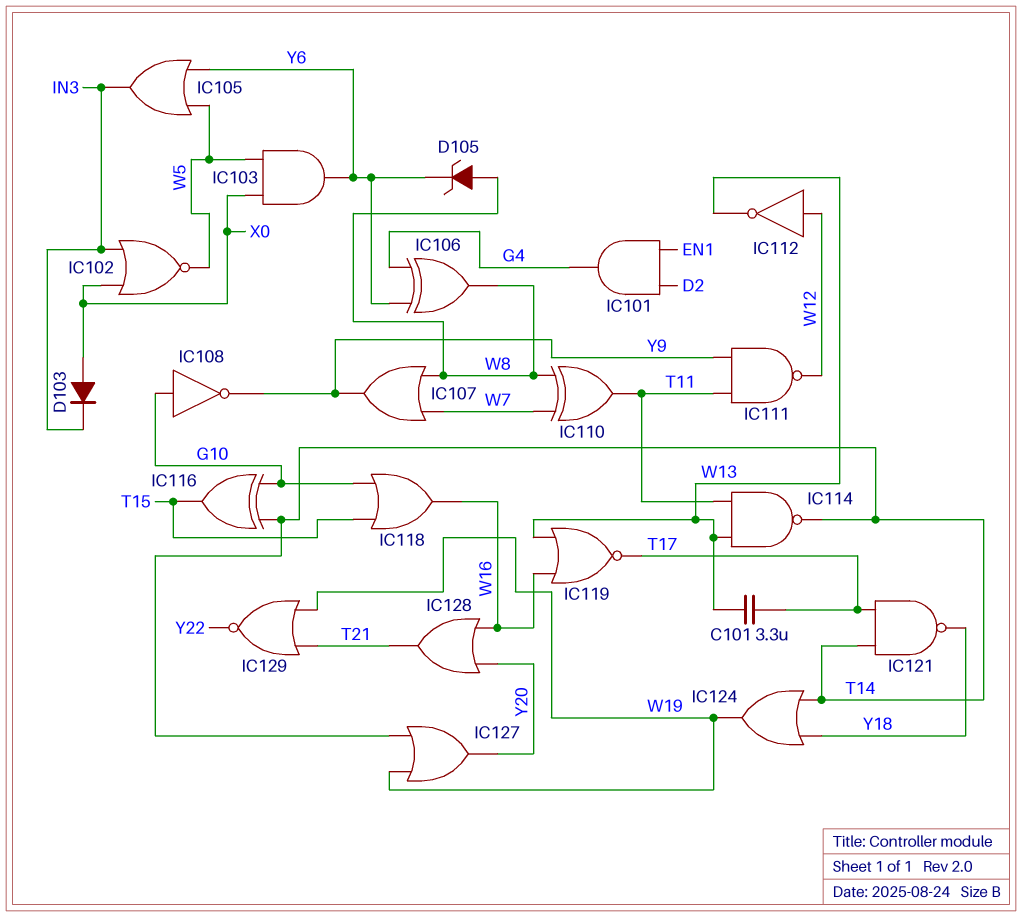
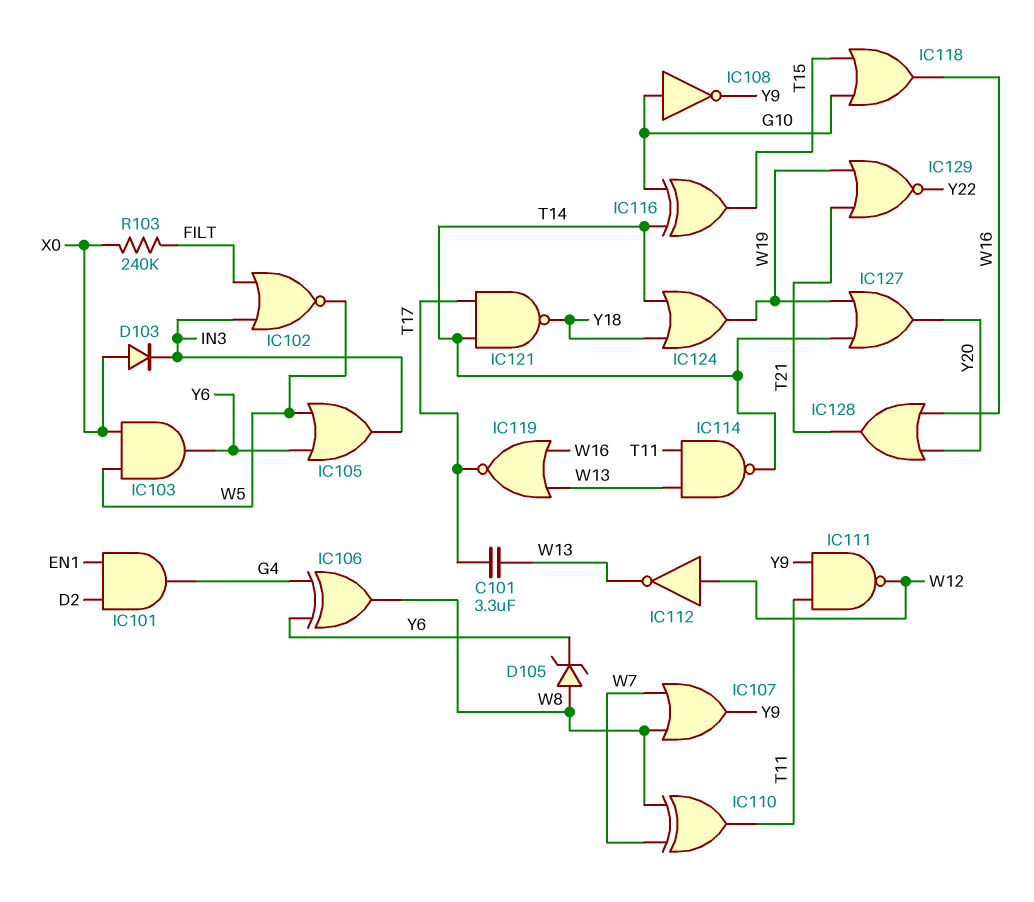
IC102: NOR (in IN3, in X0, out W5) -> NOR (in FILT, in IN3, out W5)
R103: none -> 240k (FILT, X0)

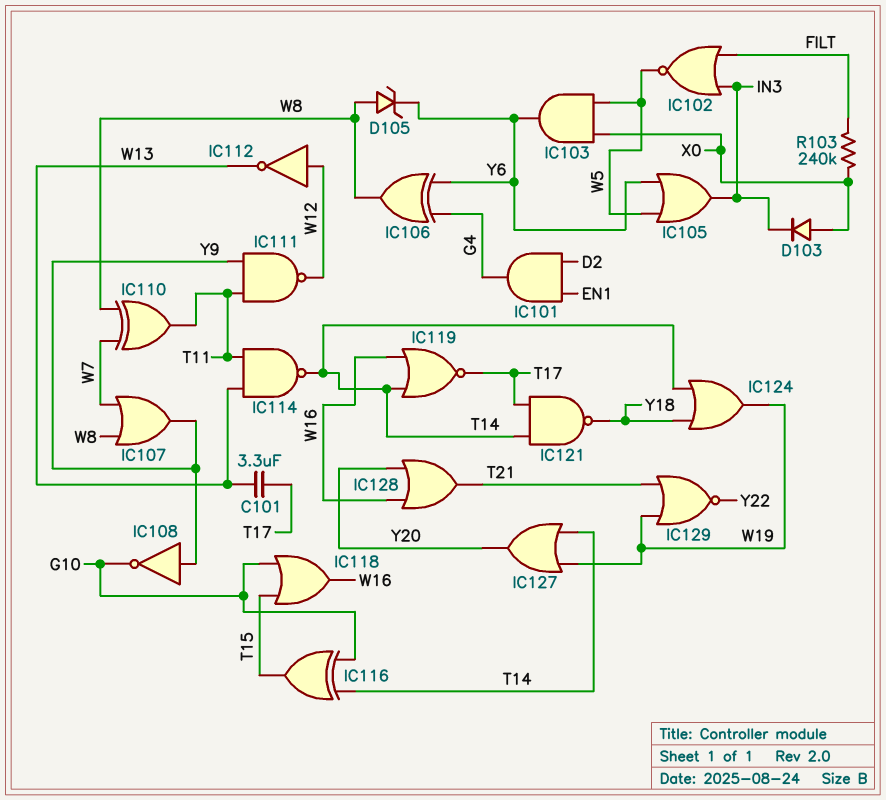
IC108: NOT (in G10, out Y9) -> NOT (in Y9, out G10)
IC119: NOR (in W13, in W16, out T17) -> NOR (in T14, in W16, out T17)

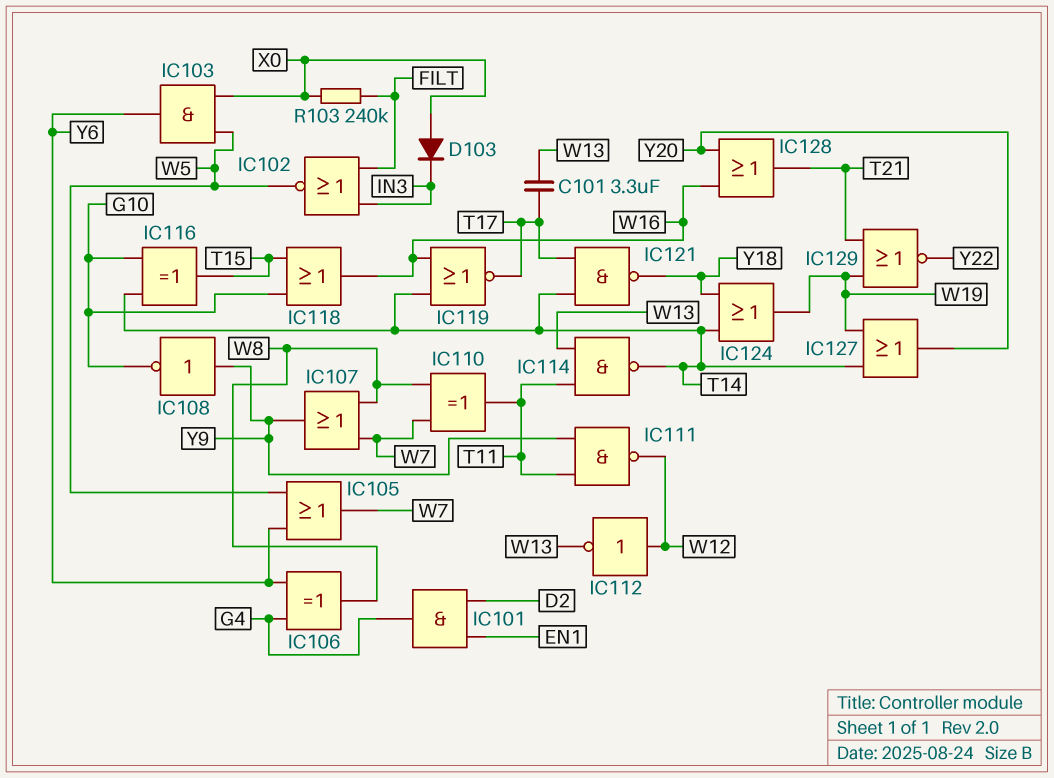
D105: zener (A W8, K Y6) -> none
IC105: OR (in W5, in Y6, out IN3) -> OR (in W5, in Y6, out W7)

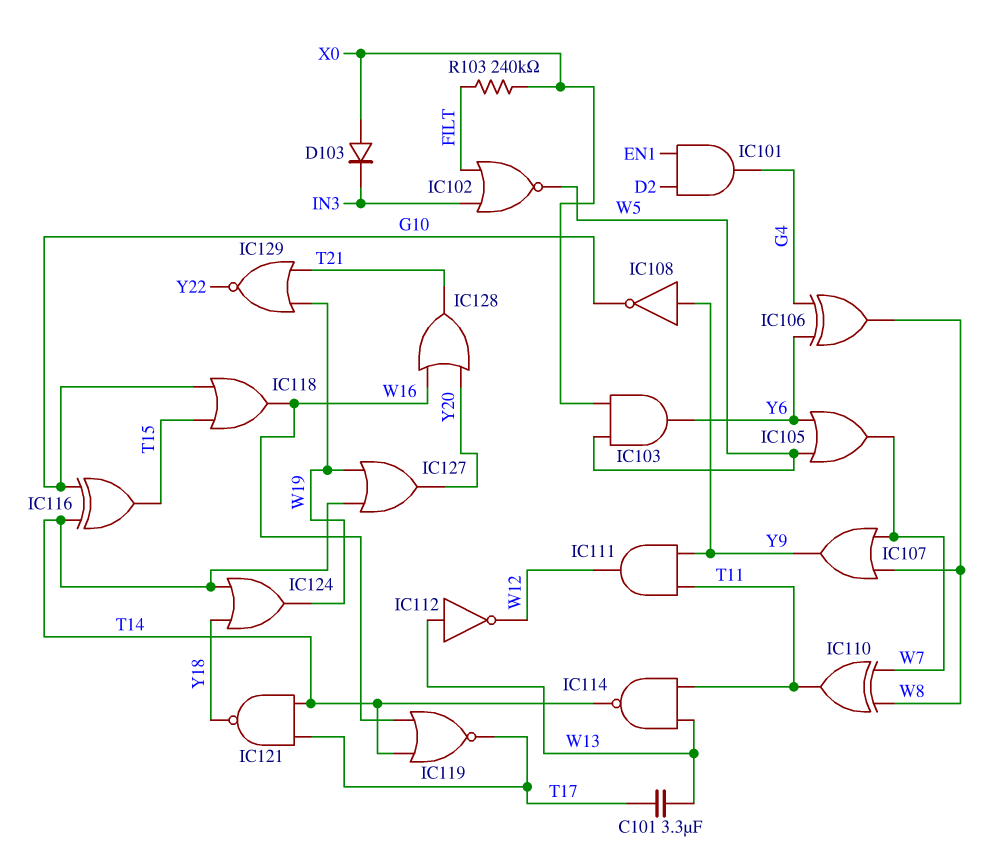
IC111: NAND (in T11, in Y9, out W12) -> AND (in T11, in Y9, out W12)
IC112: NOT (in W12, out W13) -> NOT (in W13, out W12)

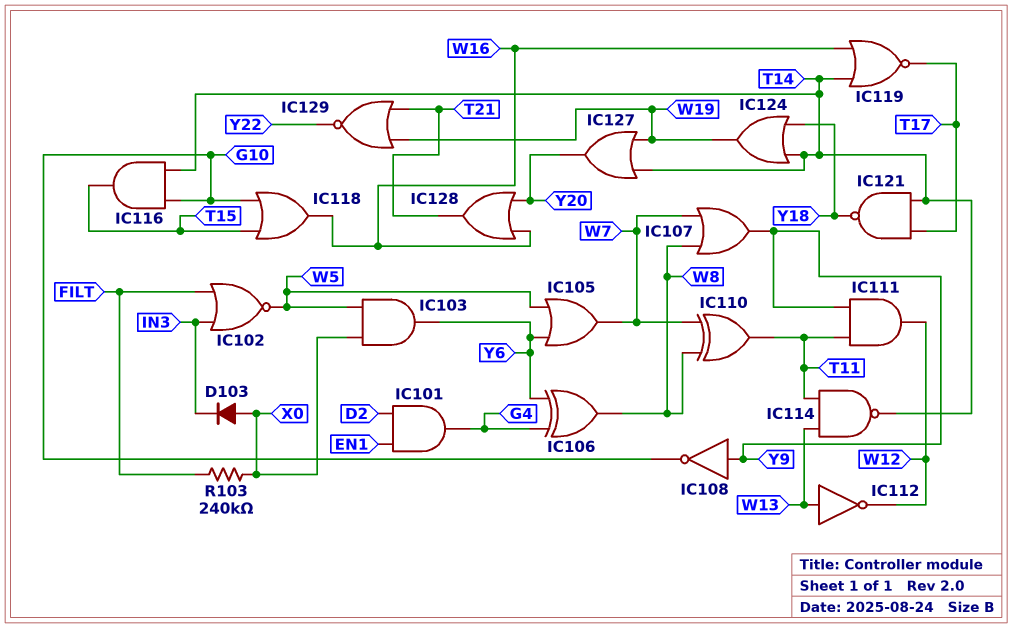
C101: 3.3uF (T17, W13) -> none
IC116: XOR (in G10, in T14, out T15) -> AND (in G10, in T14, out T15)

